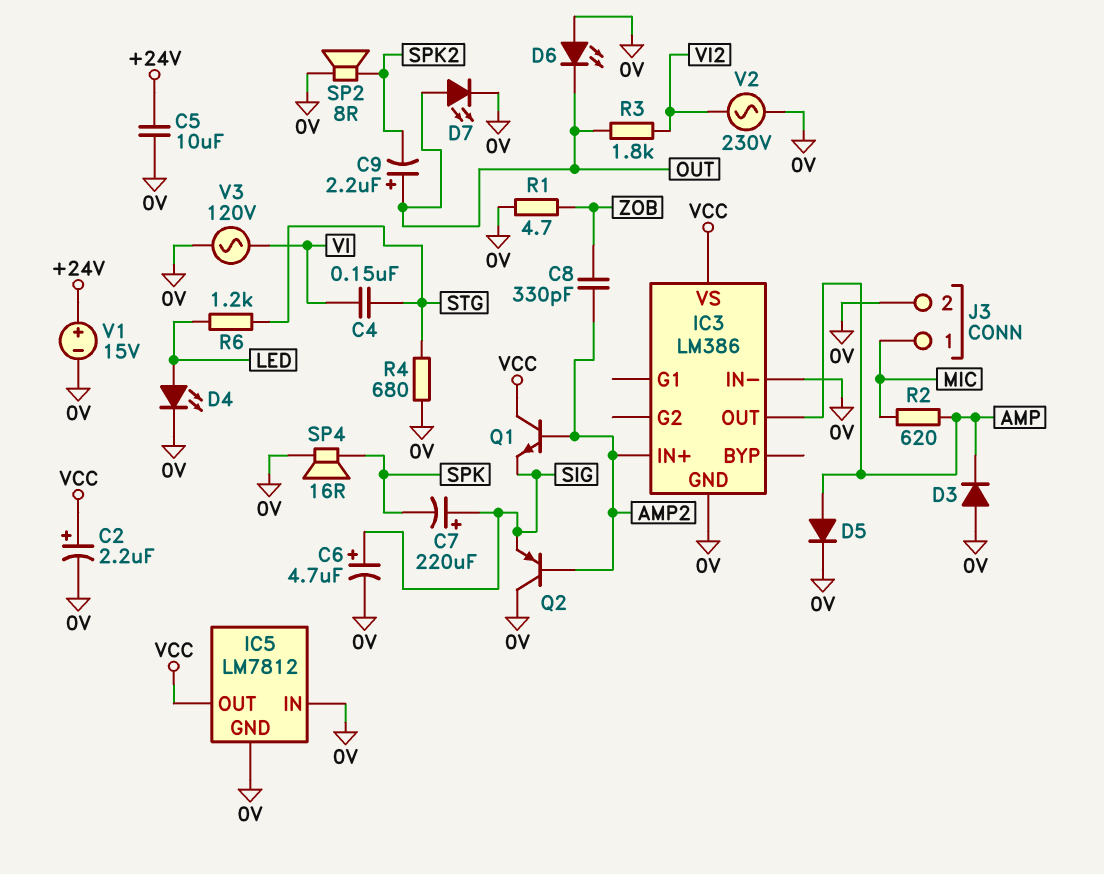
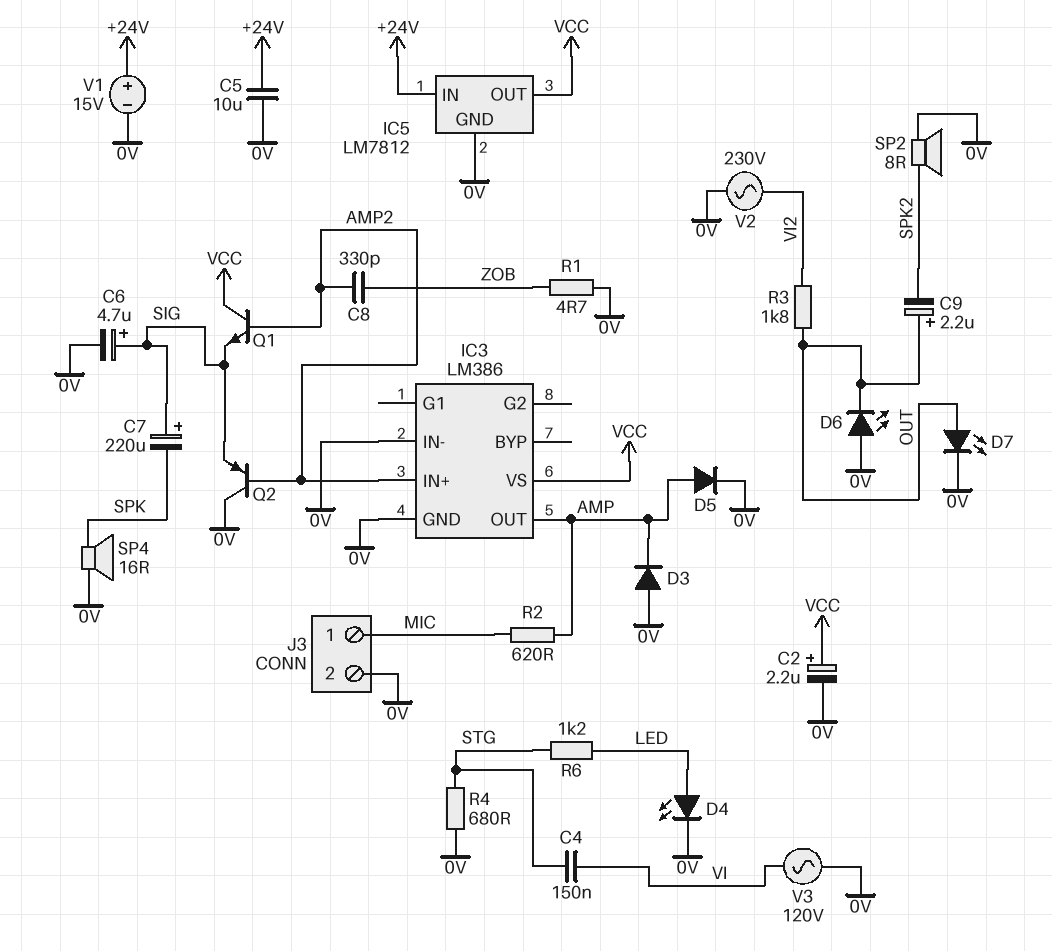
IC5 pin IN: 0V -> +24V

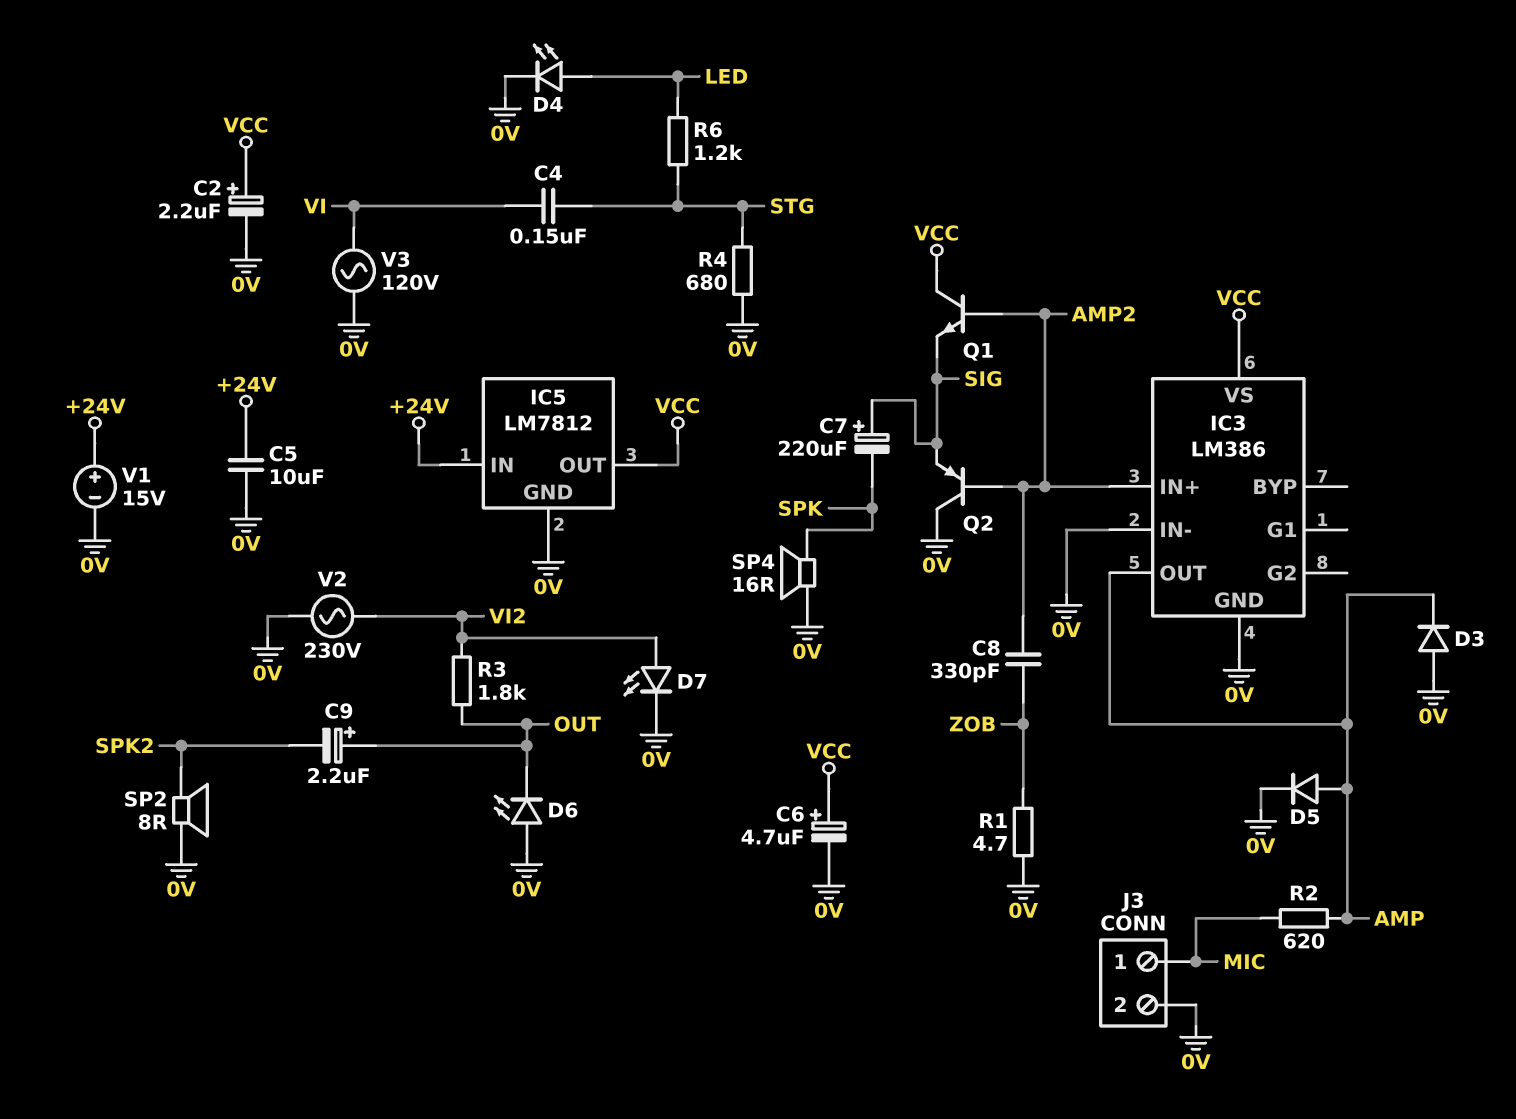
C6: 4.7uF (plus SIG, minus 0V) -> 4.7uF (plus VCC, minus 0V)
D7: LED (A OUT, K 0V) -> LED (A VI2, K 0V)

